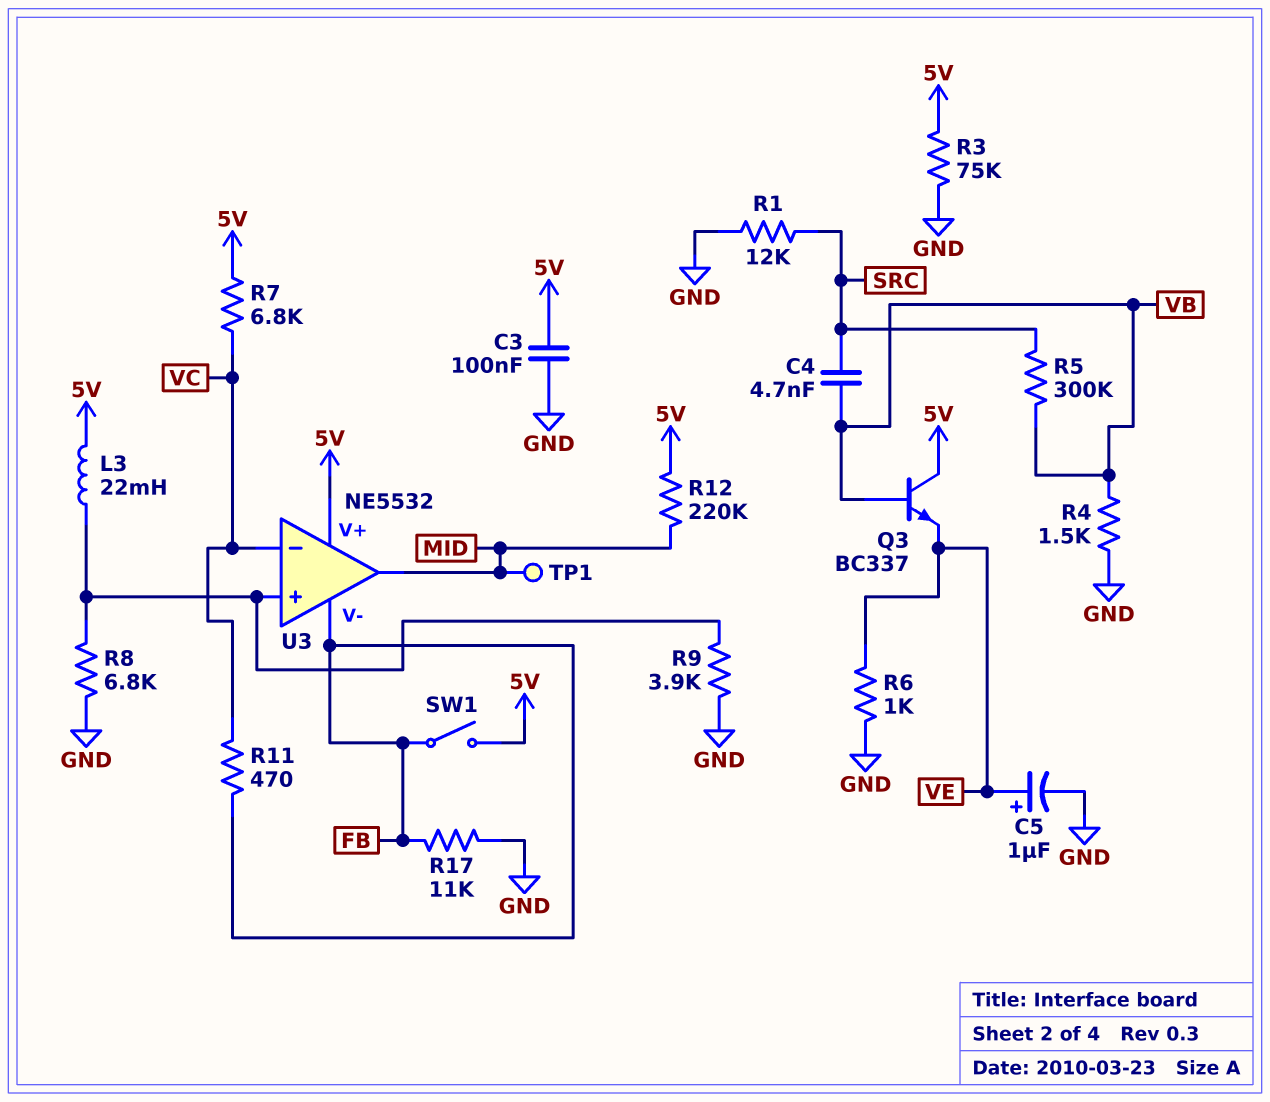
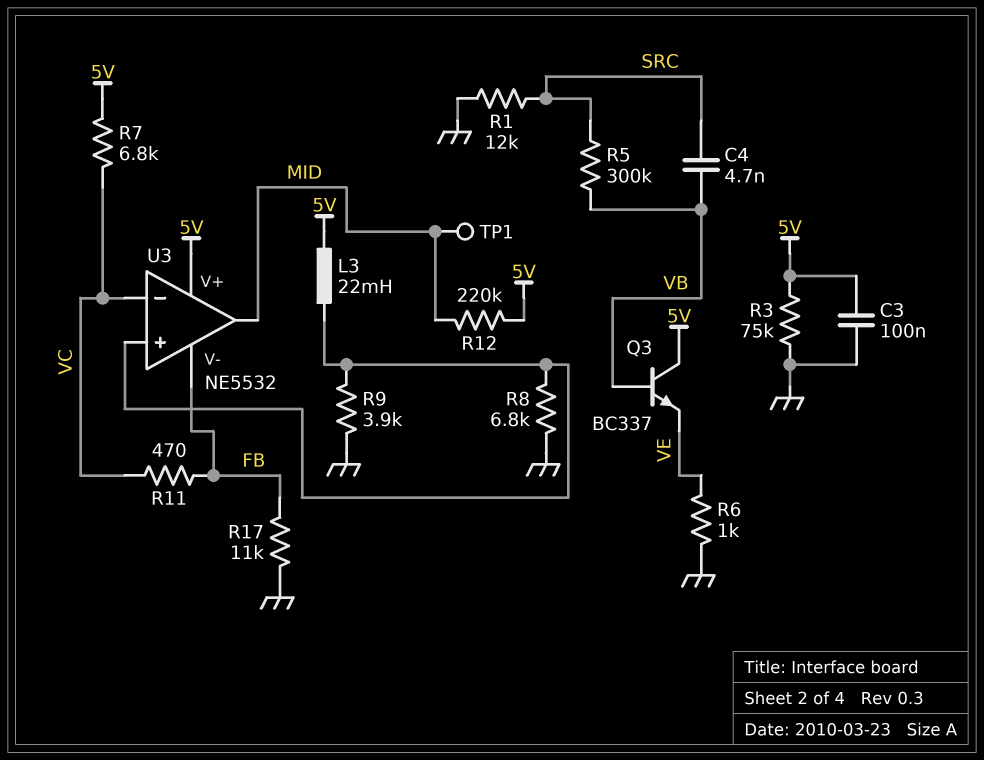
C5: 1uF (plus VE, minus GND) -> none
R4: 1.5k (GND, VB) -> none
SW1: switch (5V, FB) -> none

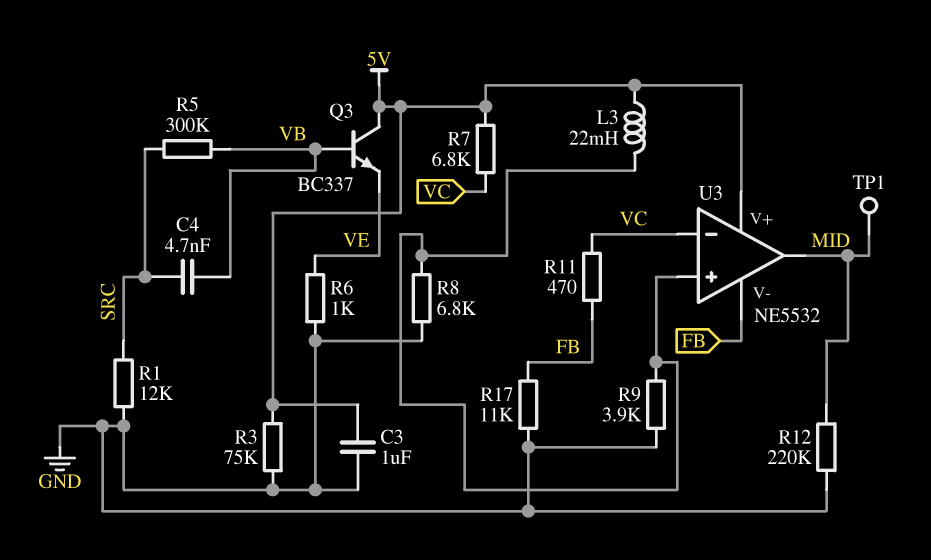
C3: 100nF (5V, GND) -> 1uF (5V, GND)
R12: 220k (5V, MID) -> 220k (GND, MID)

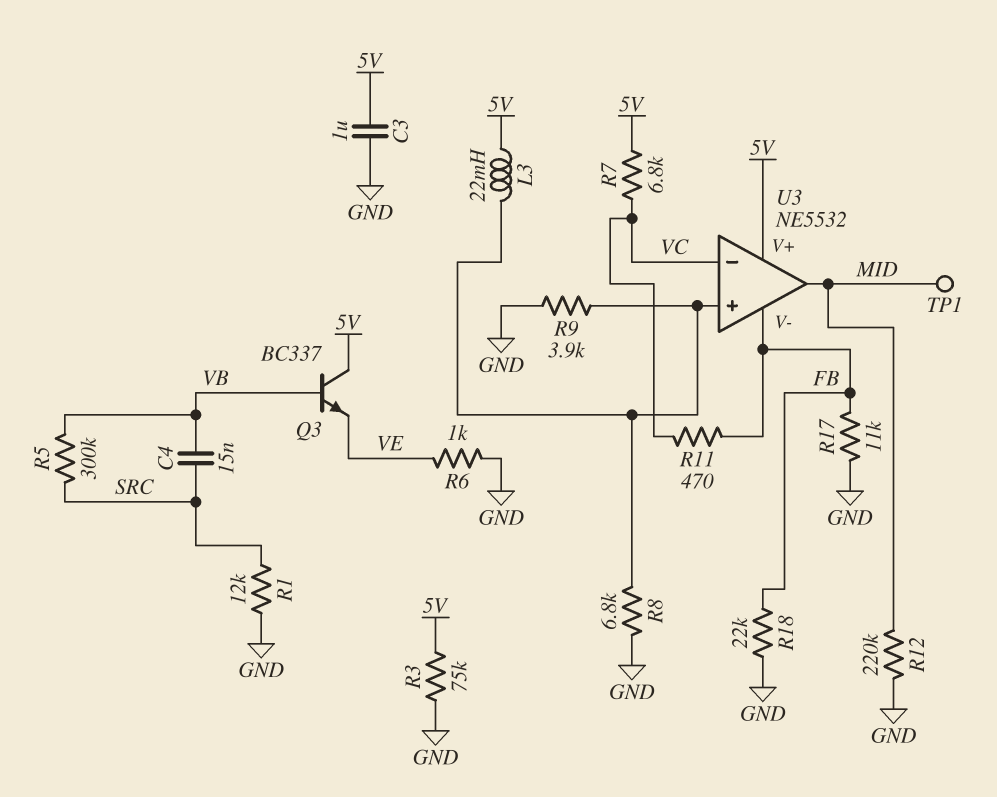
C4: 4.7nF (SRC, VB) -> 15nF (SRC, VB)
R18: none -> 22k (FB, GND)

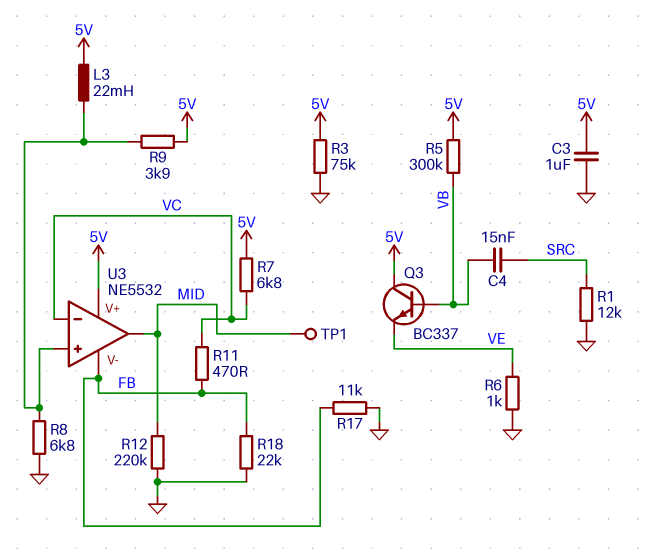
R5: 300k (SRC, VB) -> 300k (5V, VB)
R9: 3.9k (GND, U3/in+) -> 3.9k (5V, U3/in+)

